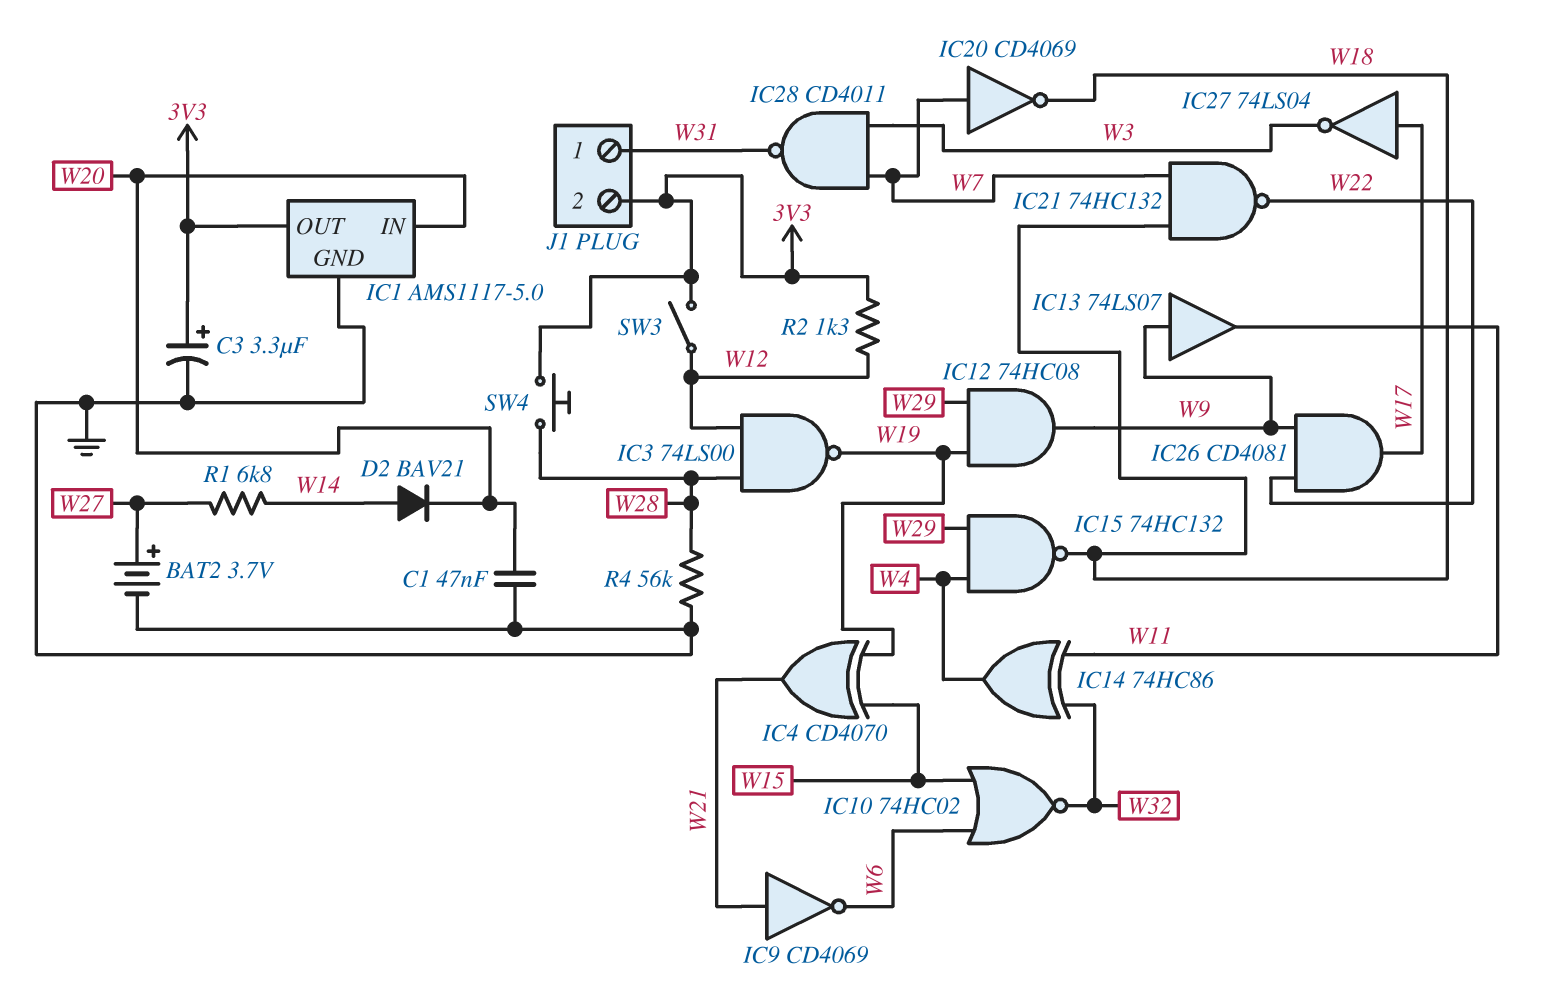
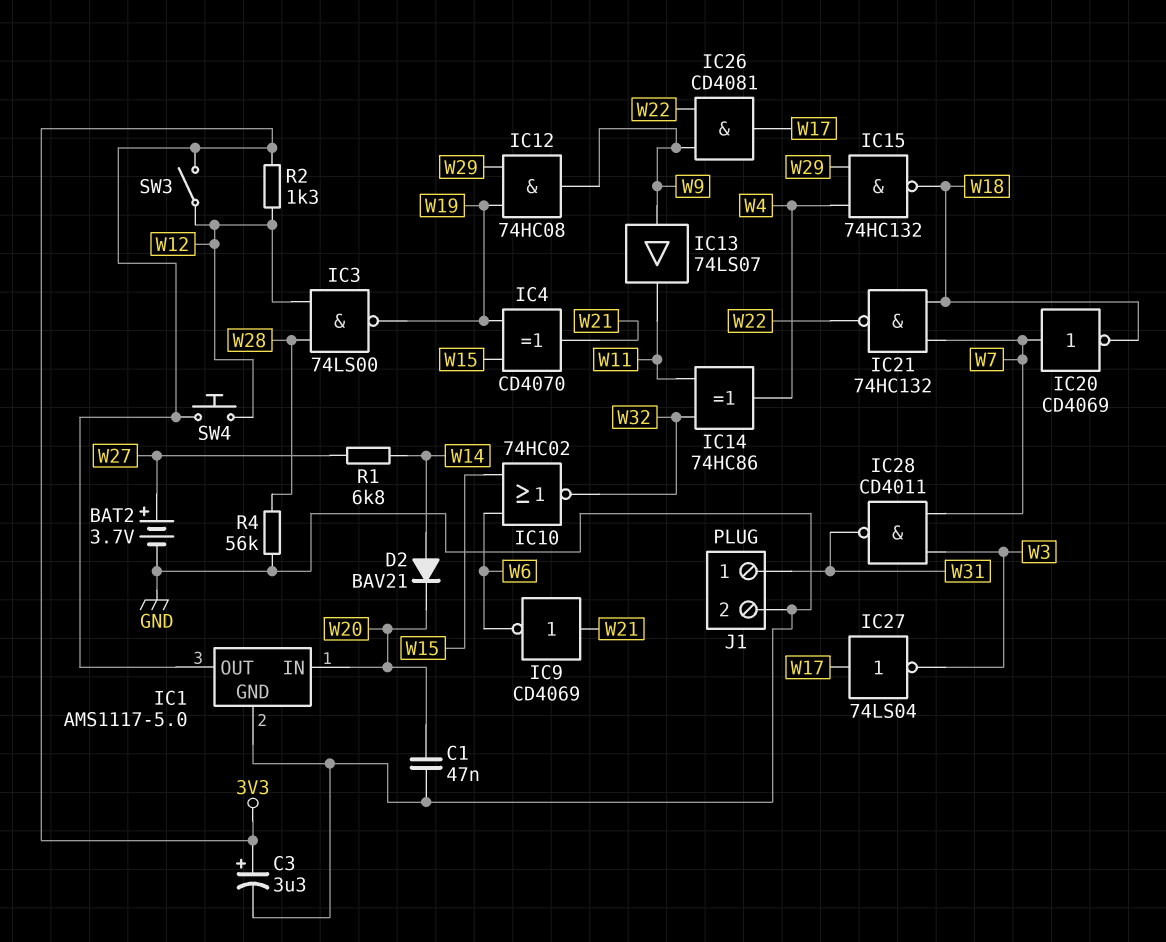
J1 pin 2: 3V3 -> GND
SW4: button (3V3, W28) -> button (3V3, W12)

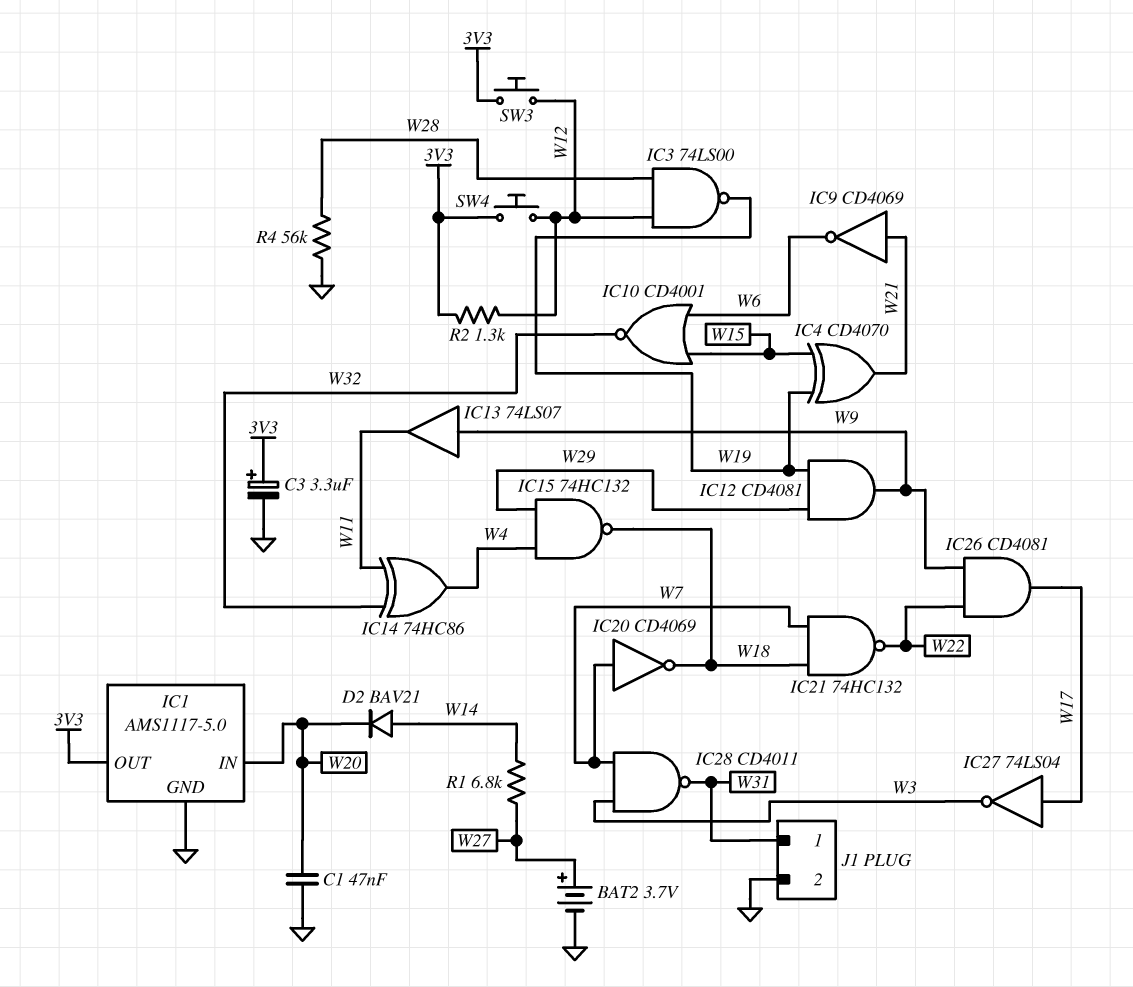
IC10: NOR 74HC02 (in W6, in W15, out W32) -> NOR CD4001 (in W6, in W15, out W32)
IC12: AND 74HC08 (in W19, in W29, out W9) -> AND CD4081 (in W19, in W29, out W9)
SW3: switch (3V3, W12) -> button (3V3, W12)

